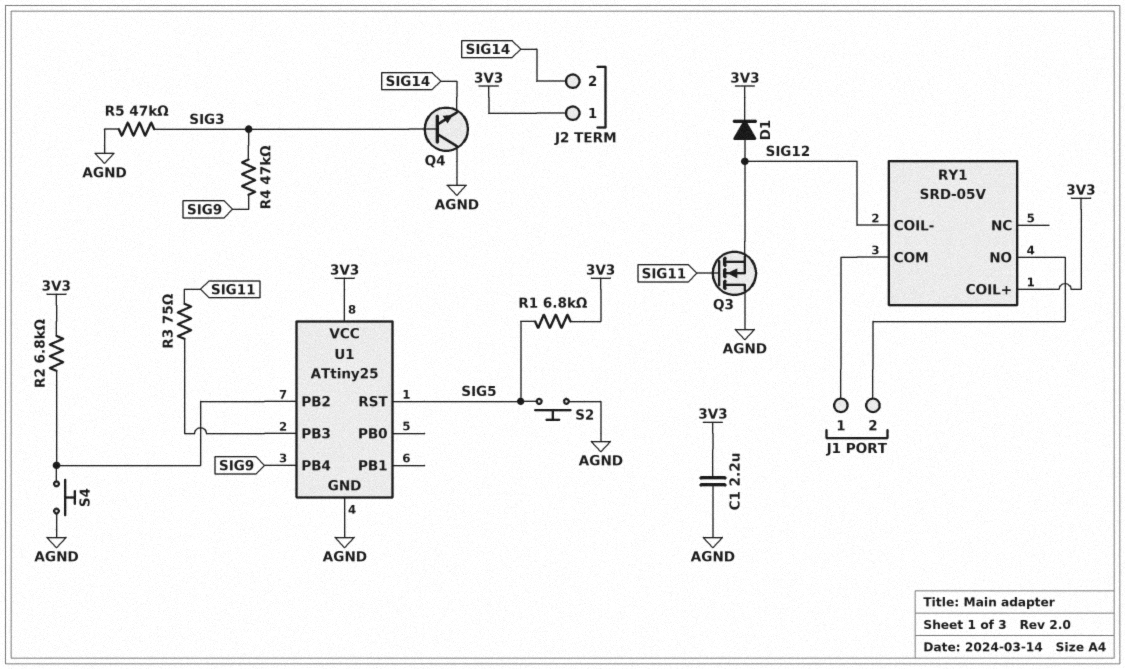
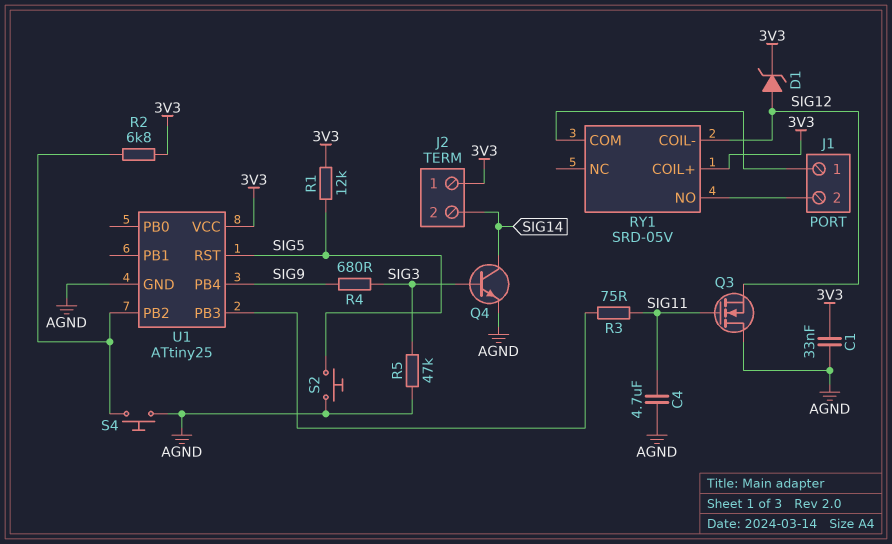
C1: 2.2uF (3V3, AGND) -> 33nF (3V3, AGND)
C4: none -> 4.7uF (AGND, SIG11)
D1: diode (A SIG12, K 3V3) -> zener (A SIG12, K 3V3)
Q4: NPN (B SIG3, C AGND, E SIG14) -> NPN (B SIG3, C SIG14, E AGND)
R1: 6.8k (3V3, SIG5) -> 12k (3V3, SIG5)
R4: 47k (SIG3, SIG9) -> 680 (SIG3, SIG9)

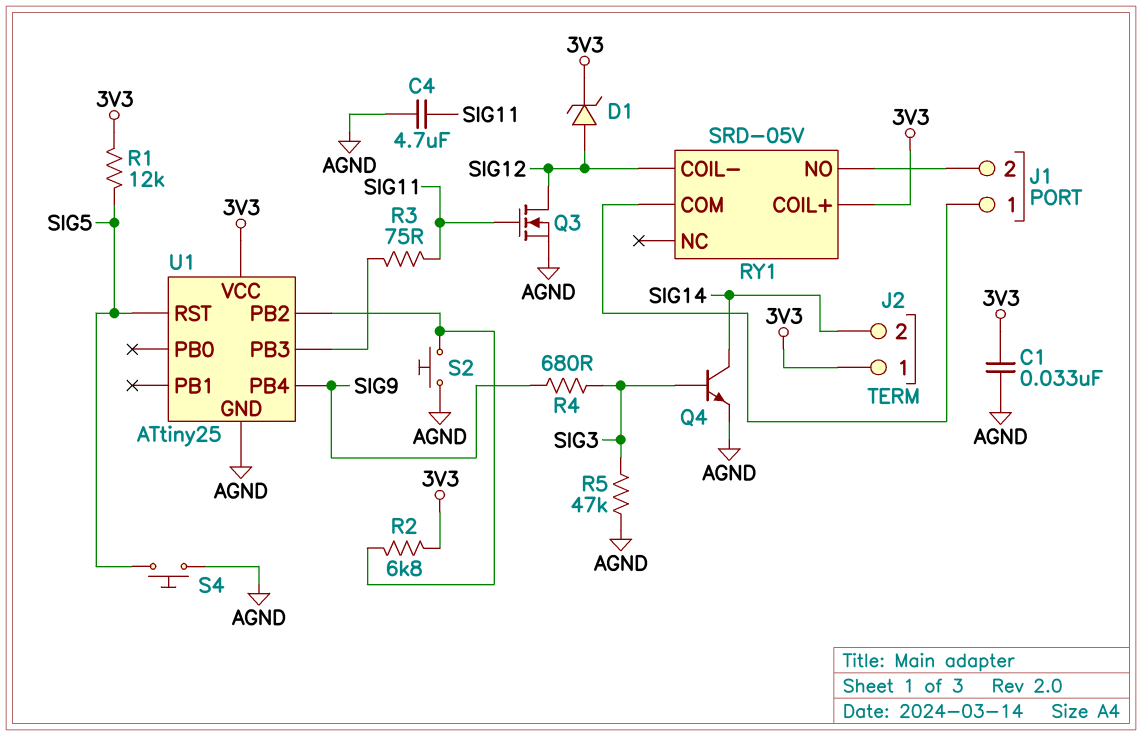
Q3: NMOS (G SIG11, D AGND, S SIG12) -> NMOS (G SIG11, D SIG12, S AGND)
S2: button (AGND, SIG5) -> button (AGND, U1/PB2)
S4: button (AGND, U1/PB2) -> button (AGND, SIG5)

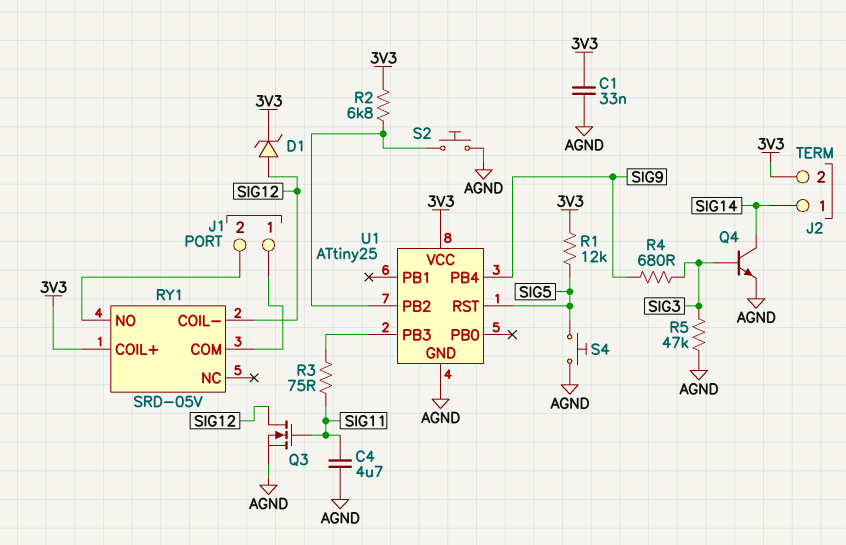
J2 pin 1: 3V3 -> SIG14
J2 pin 2: SIG14 -> 3V3

